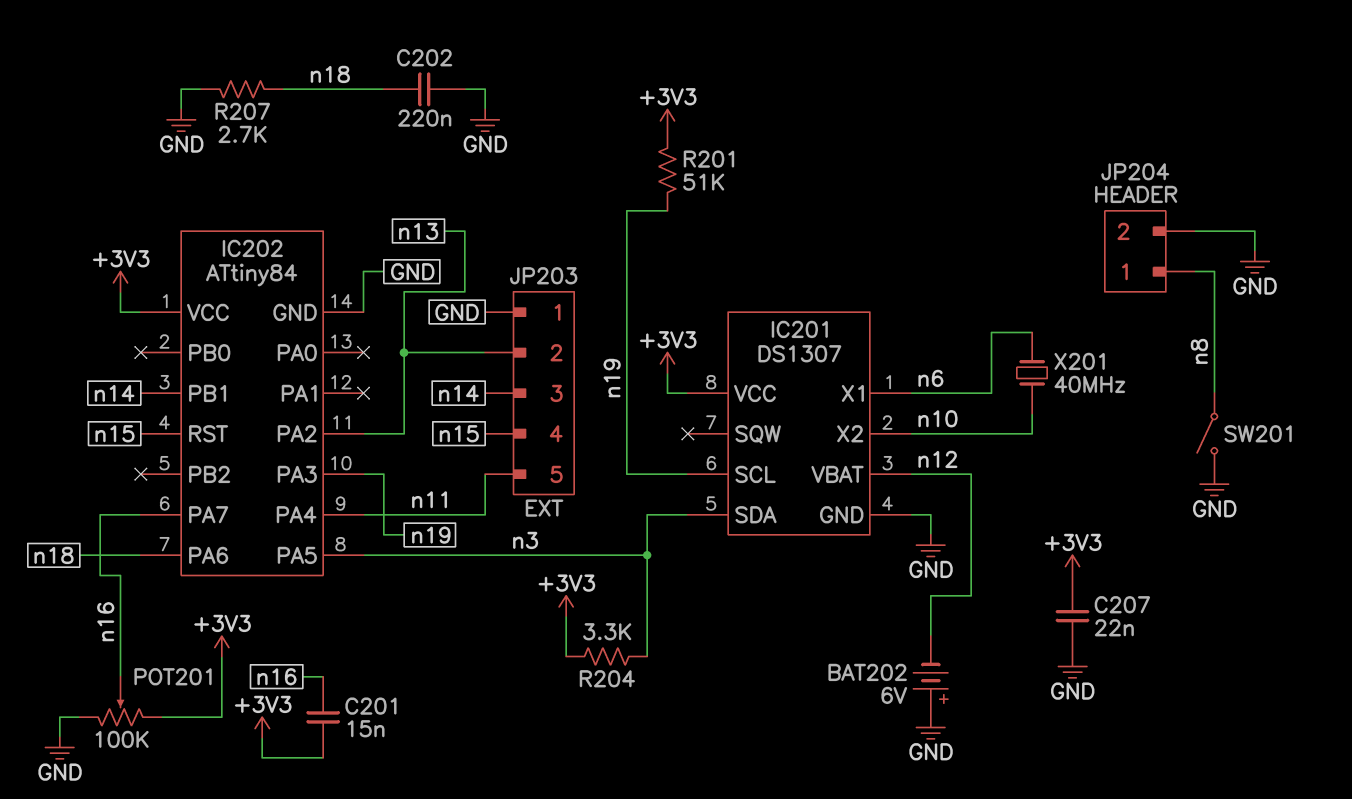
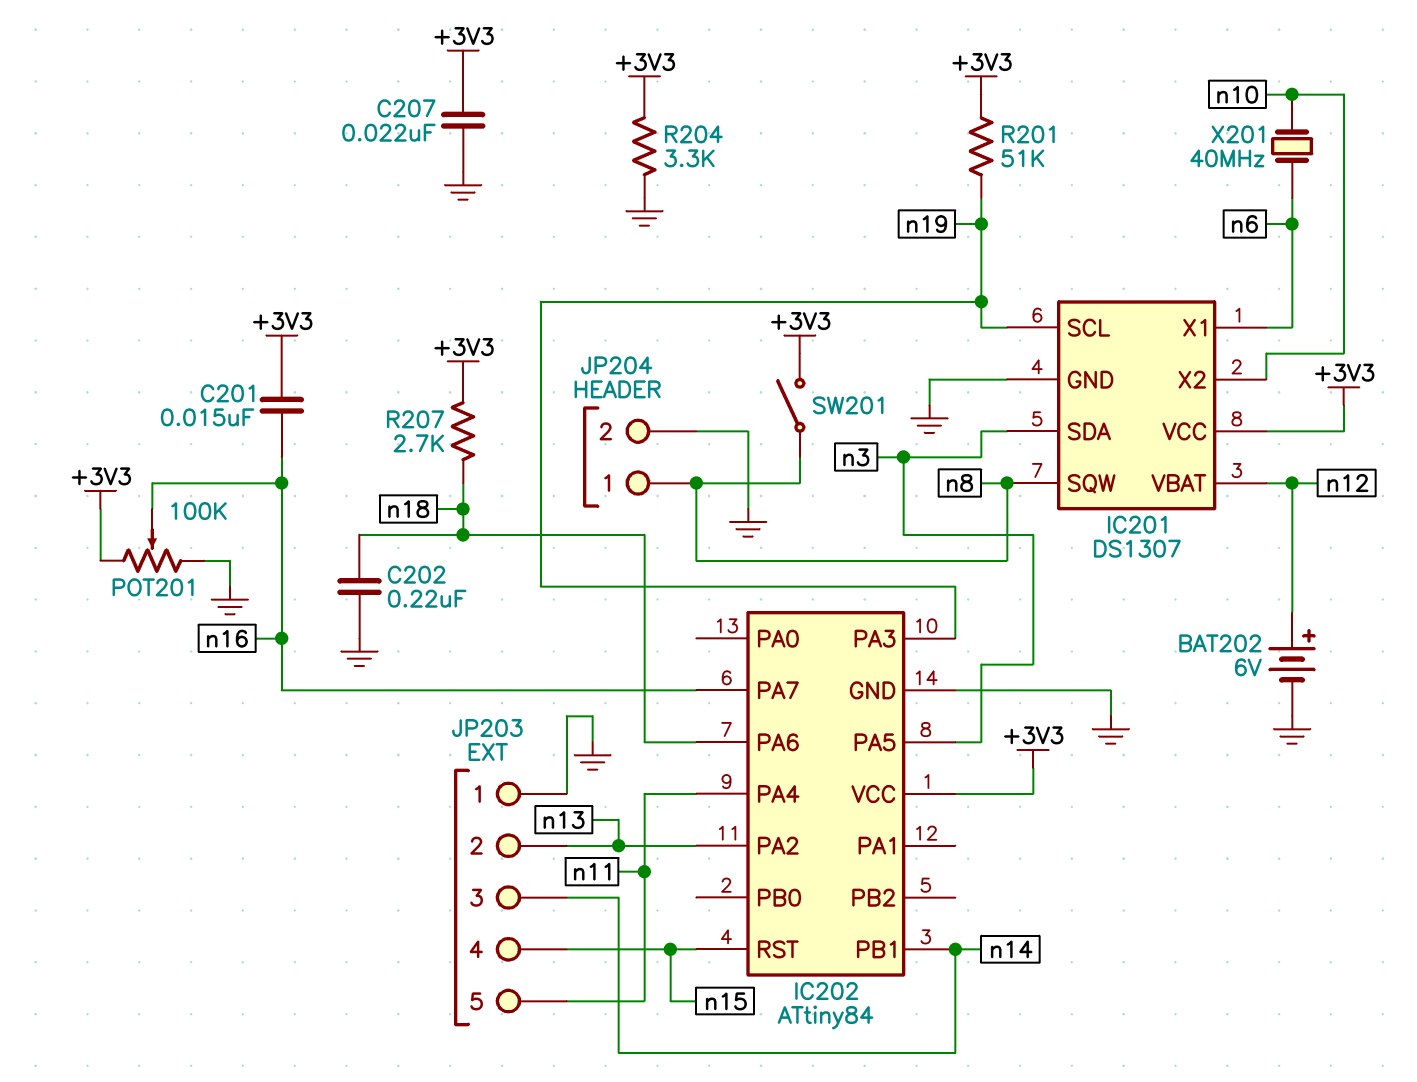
BAT202: 6V (plus GND, minus n12) -> 6V (plus n12, minus GND)
IC201 pin SQW: none -> n8
R204: 3.3k (+3V3, n3) -> 3.3k (+3V3, GND)
R207: 2.7k (GND, n18) -> 2.7k (+3V3, n18)
SW201: switch (GND, n8) -> switch (+3V3, n8)

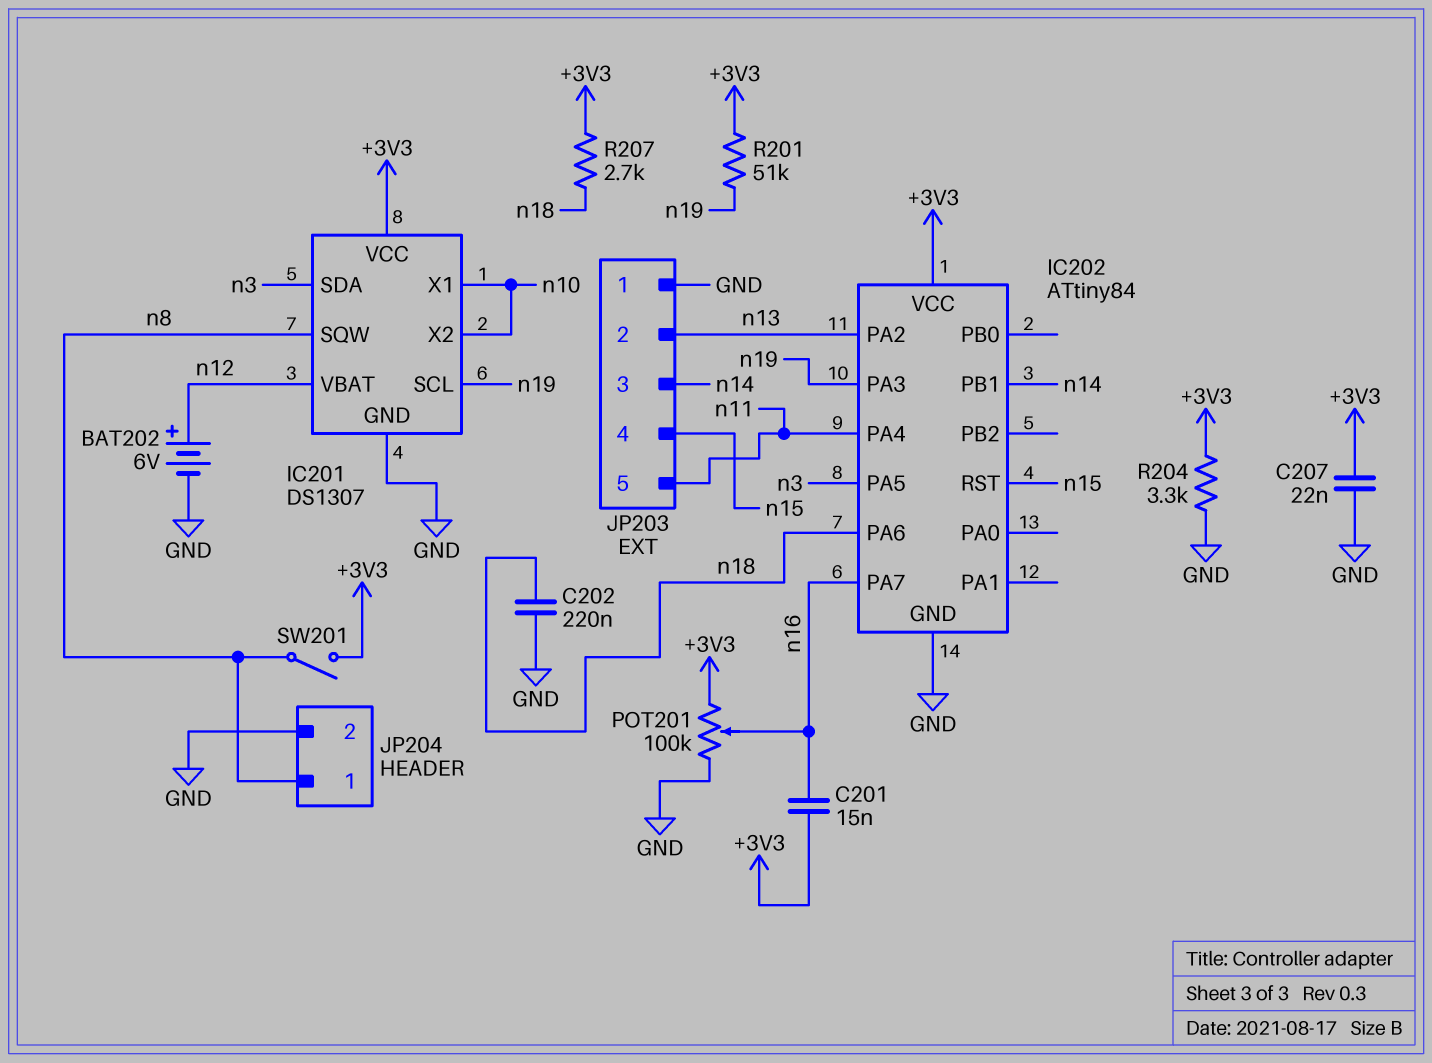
IC201 pin X1: n6 -> n10
X201: 40MHz (n6, n10) -> none

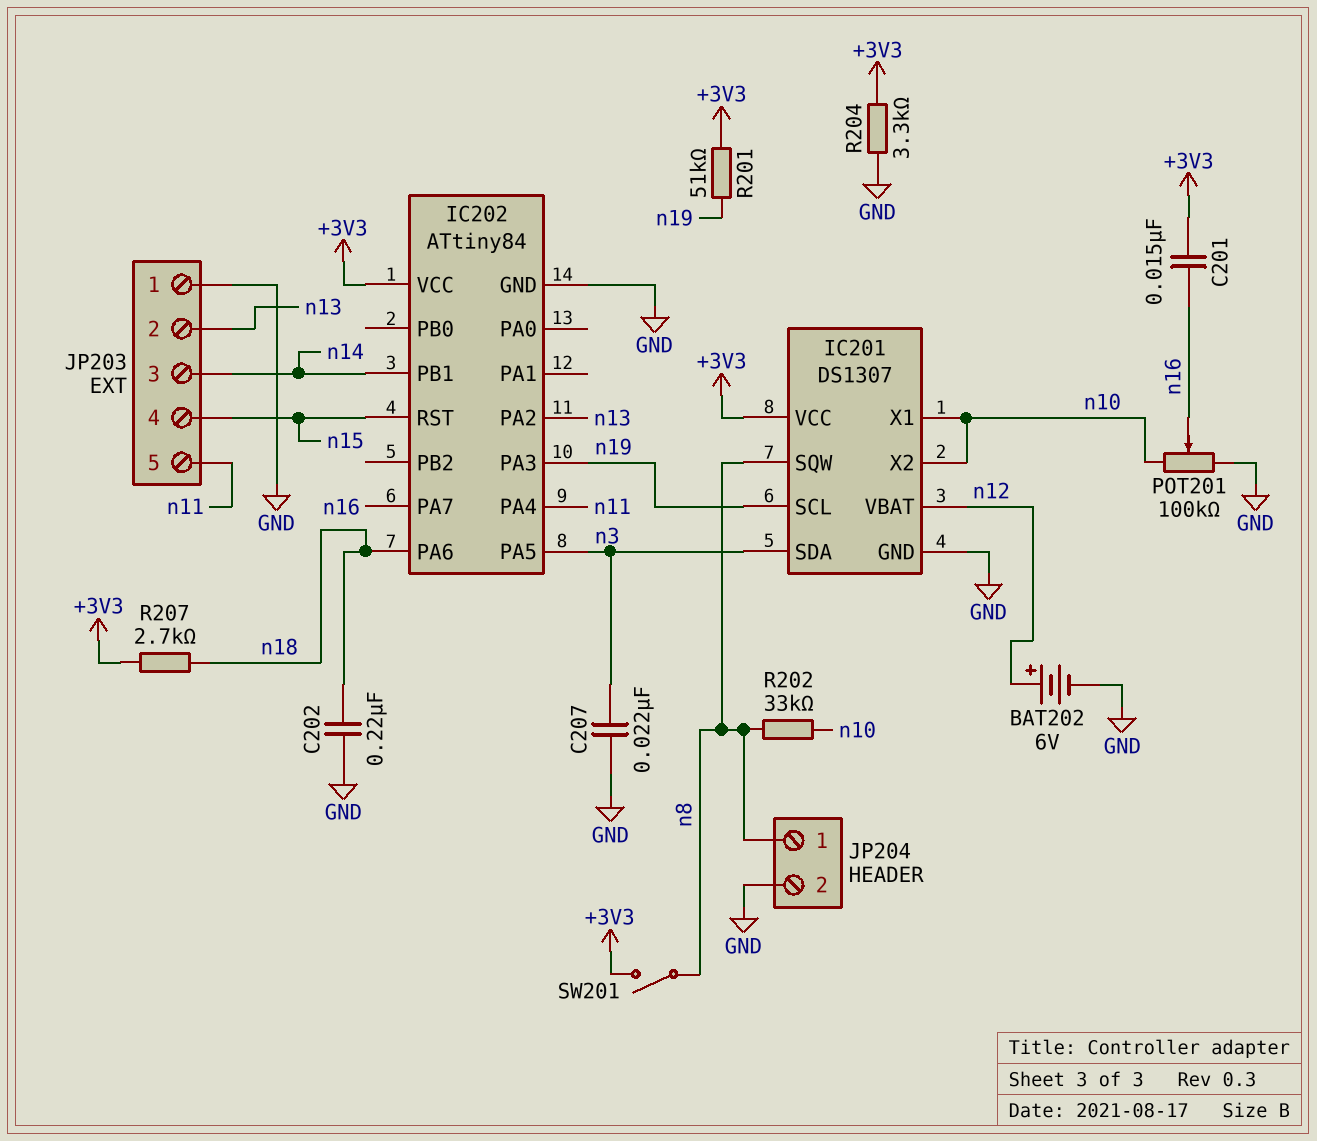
C207: 22nF (+3V3, GND) -> 22nF (GND, n3)
POT201: 100k (+3V3, GND, wiper n16) -> 100k (GND, n10, wiper n16)
R202: none -> 33k (n8, n10)

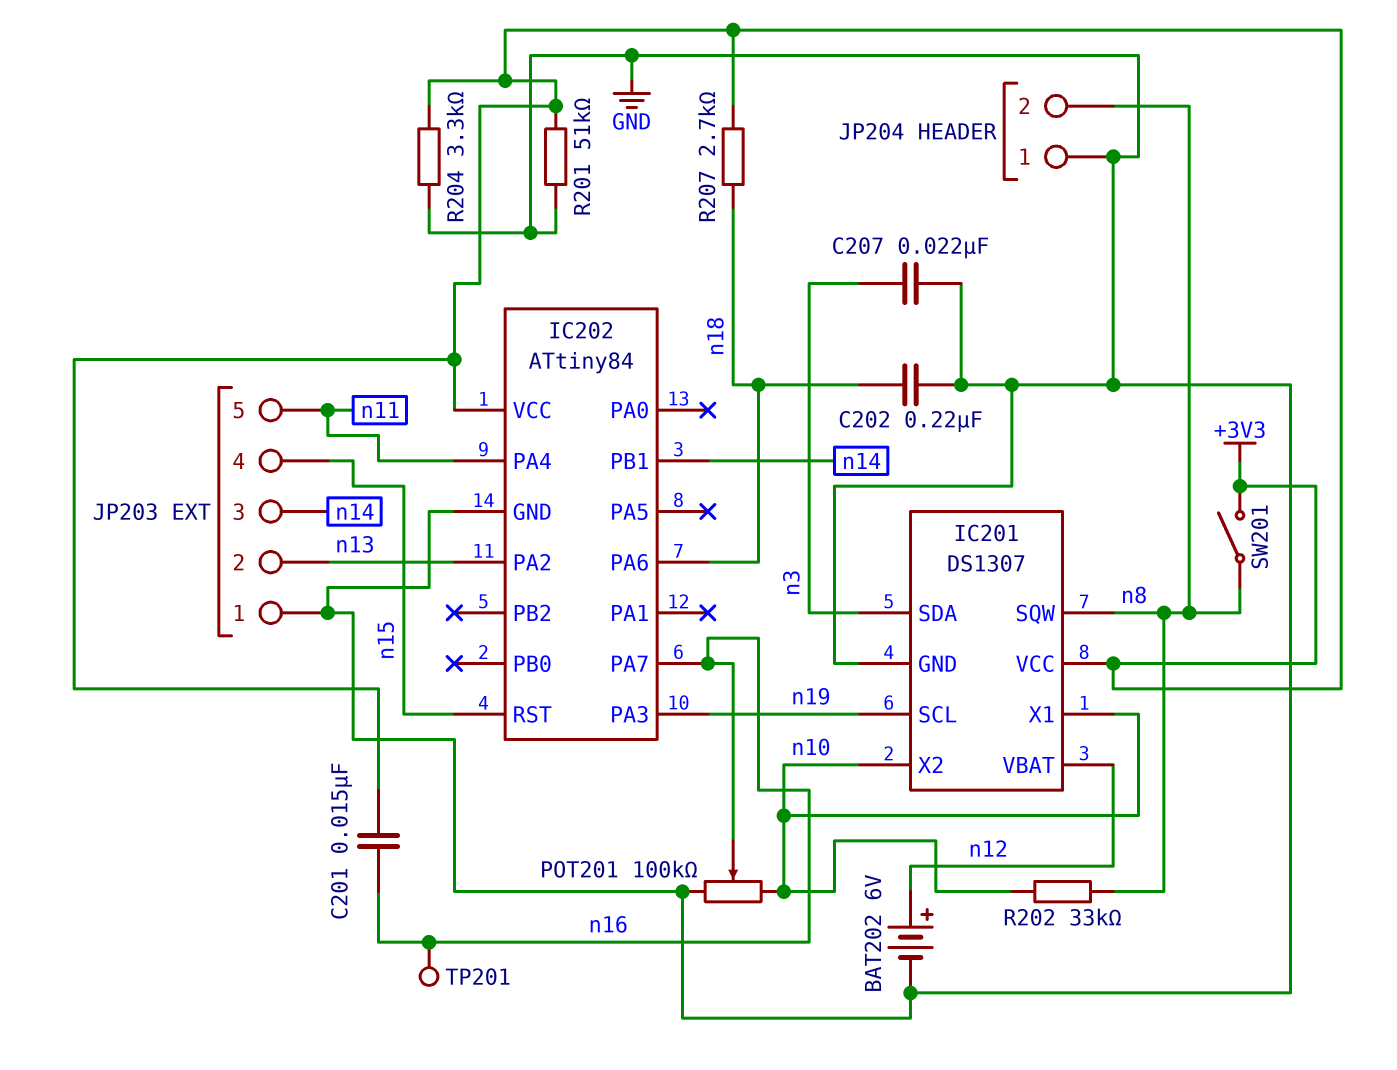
IC202 pin PA5: n3 -> none
JP204 pin 1: n8 -> GND
JP204 pin 2: GND -> n8
R201: 51k (+3V3, n19) -> 51k (+3V3, GND)
TP201: none -> test point (n16)

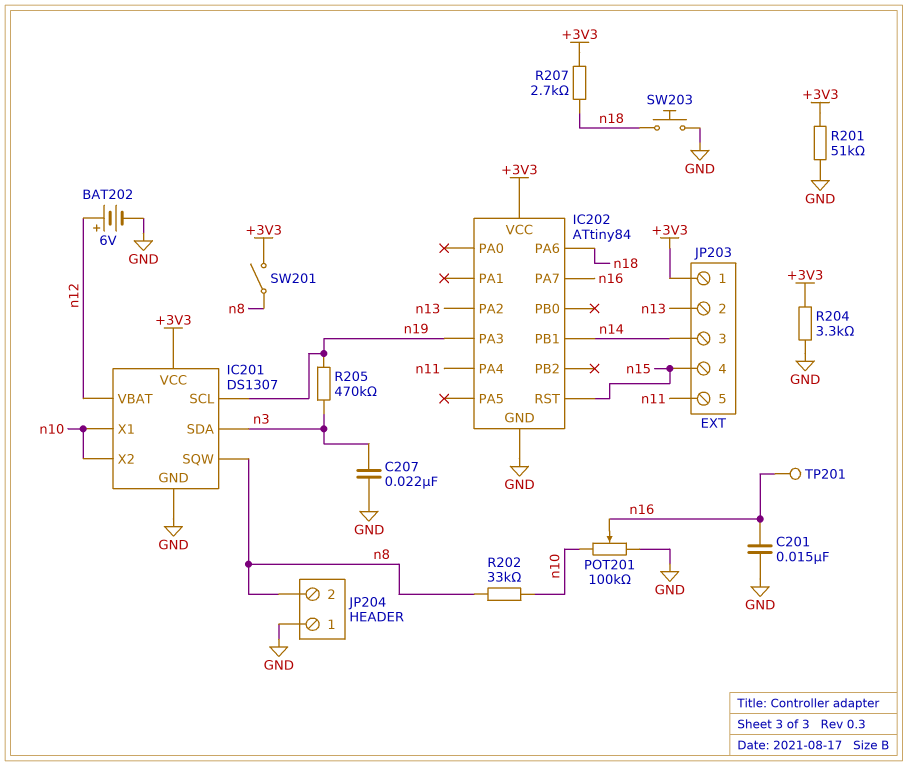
C201: 15nF (+3V3, n16) -> 15nF (GND, n16)
C202: 220nF (GND, n18) -> none
JP203 pin 1: GND -> +3V3
R205: none -> 470k (n3, n19)
SW203: none -> button (GND, n18)

